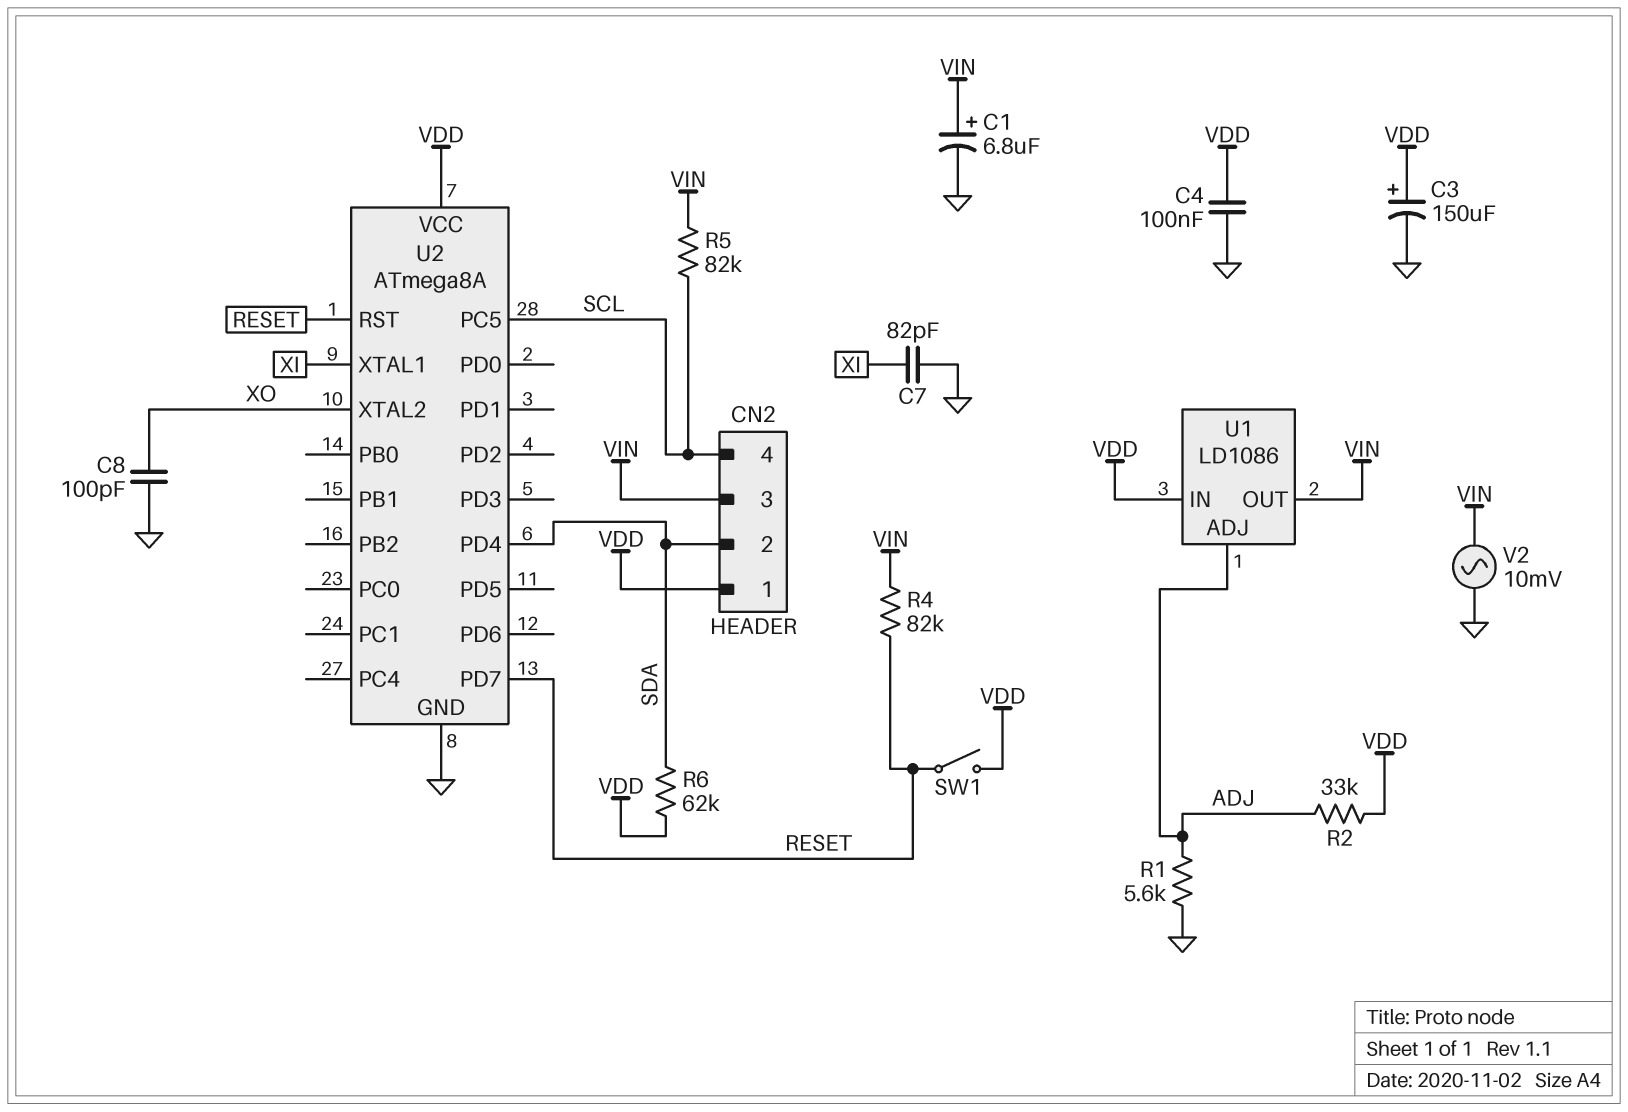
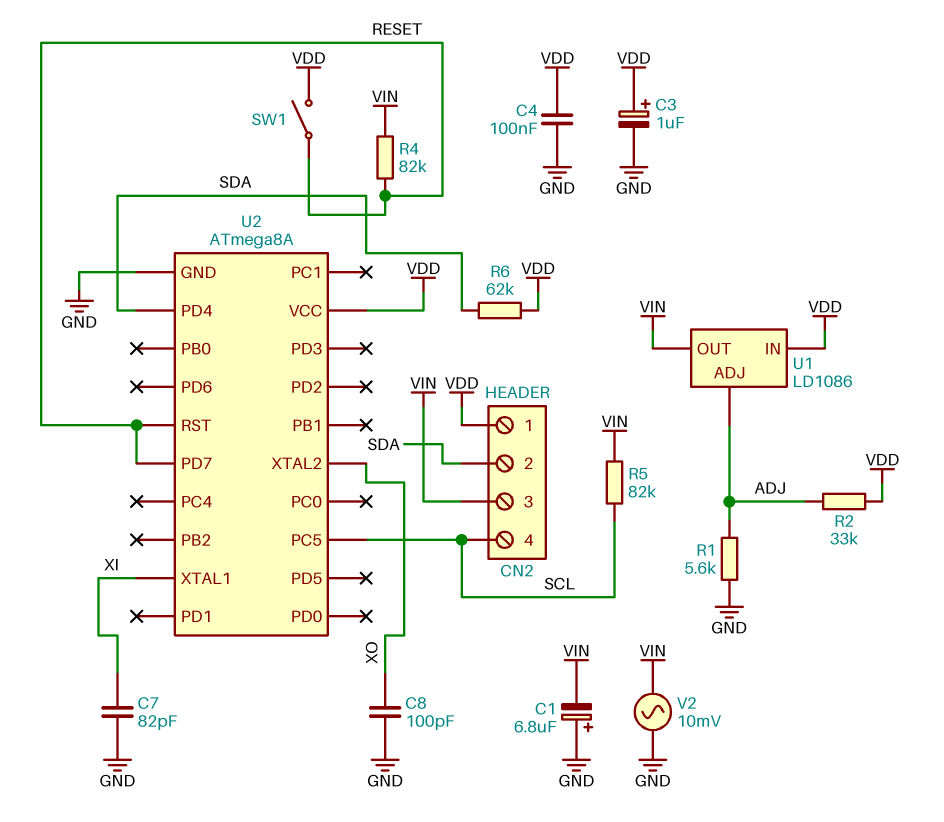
C1: 6.8uF (plus VIN, minus GND) -> 6.8uF (plus GND, minus VIN)
C3: 150uF (plus VDD, minus GND) -> 1uF (plus VDD, minus GND)

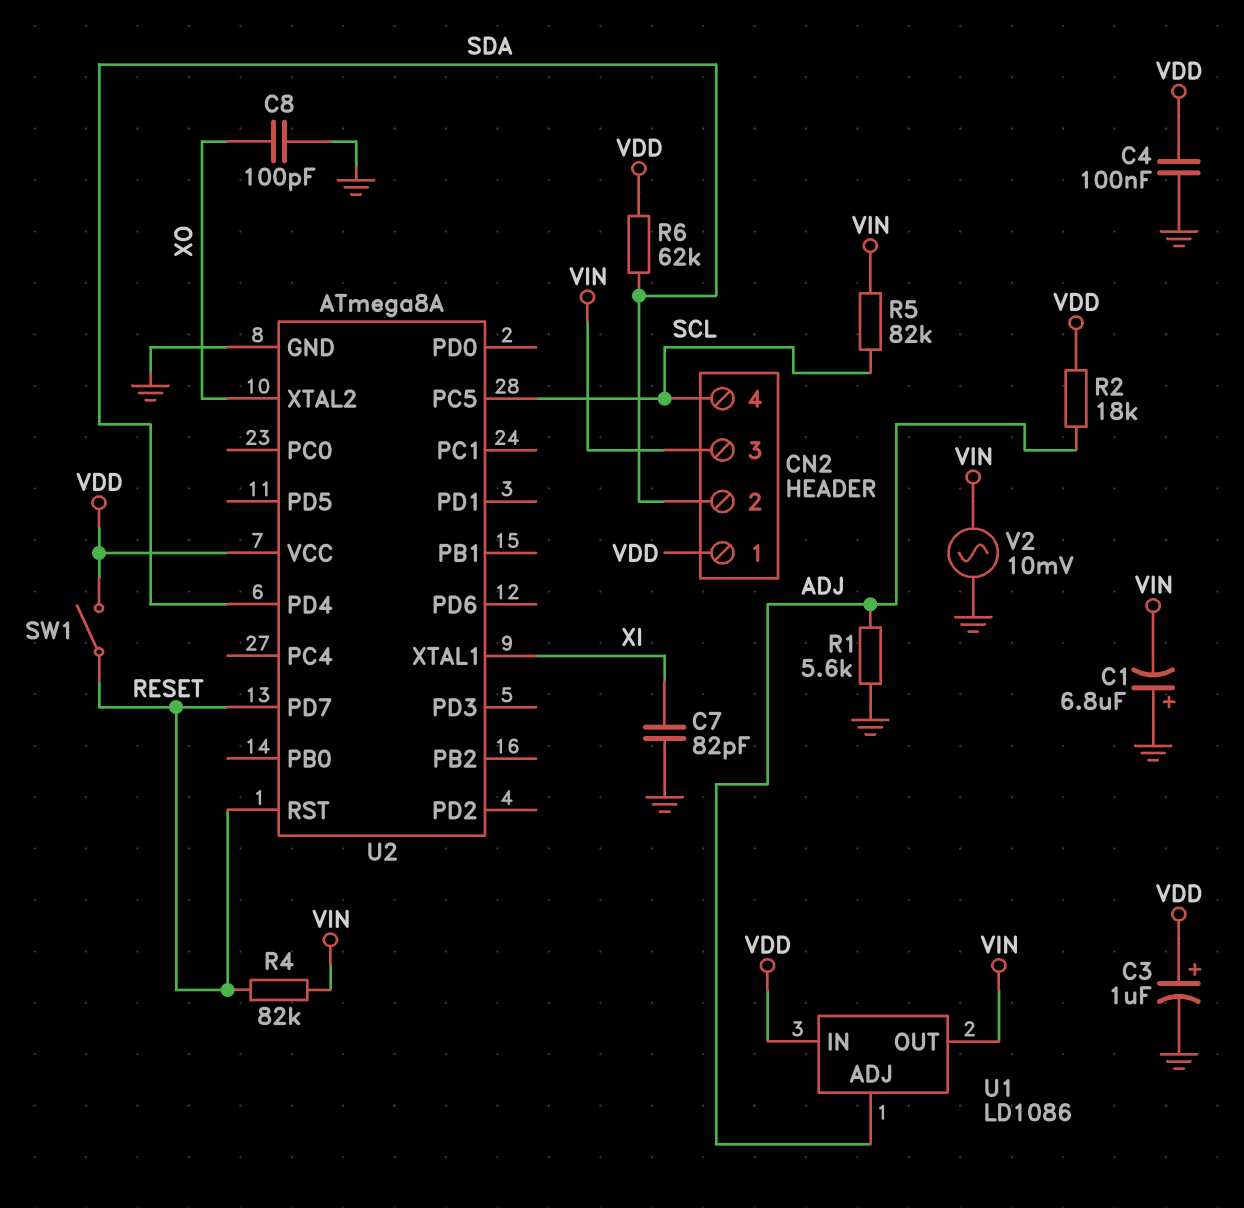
R2: 33k (ADJ, VDD) -> 18k (ADJ, VDD)

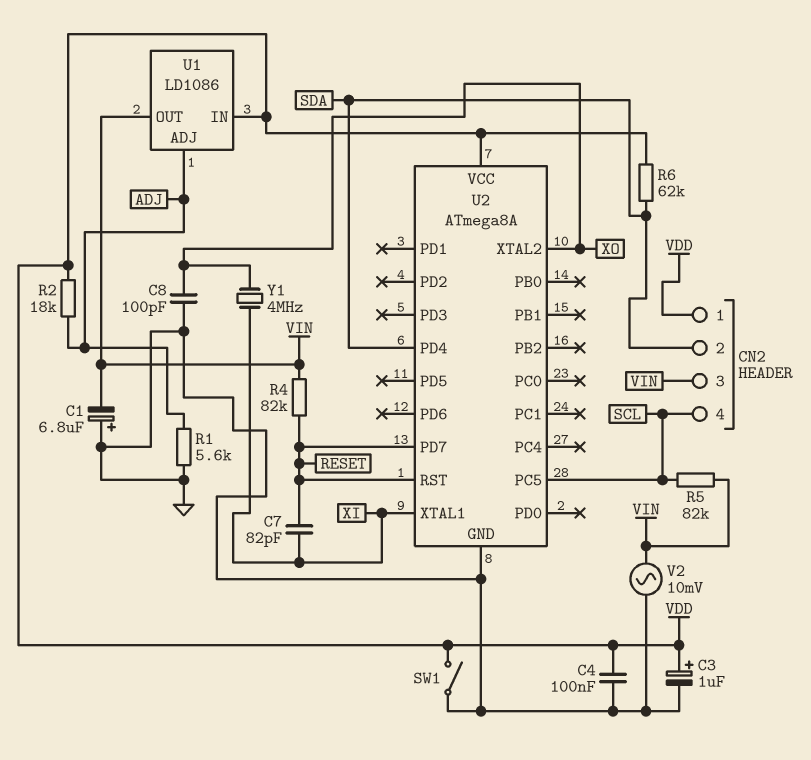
C7: 82pF (GND, XI) -> 82pF (RESET, XI)
SW1: switch (RESET, VDD) -> switch (GND, VDD)
Y1: none -> 4MHz (XI, XO)

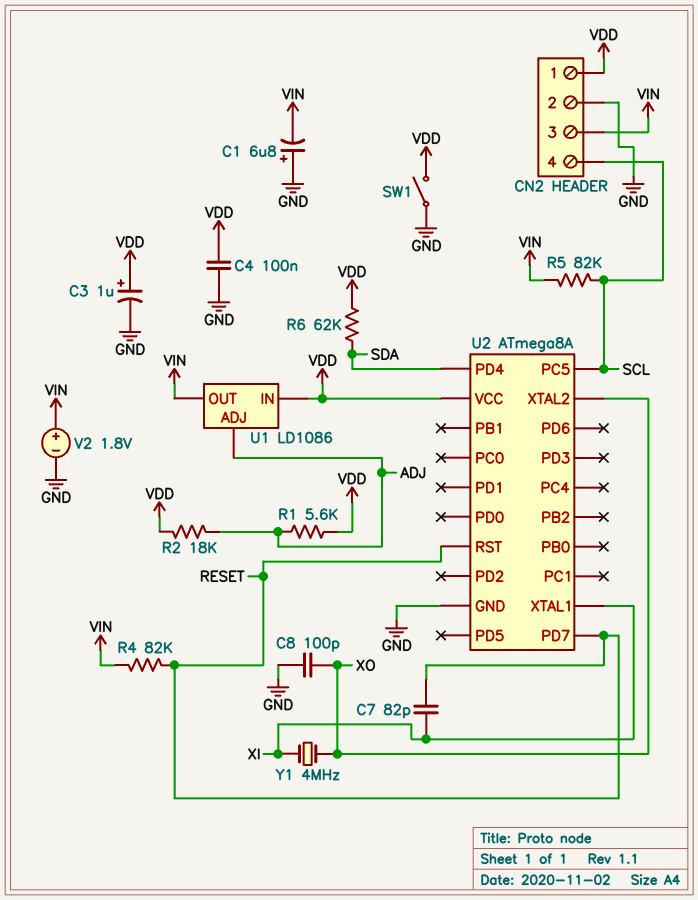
CN2 pin 2: SDA -> GND
R1: 5.6k (ADJ, GND) -> 5.6k (ADJ, VDD)
V2: AC 10mV (GND, VIN) -> 1.8V (plus VIN, minus GND)

